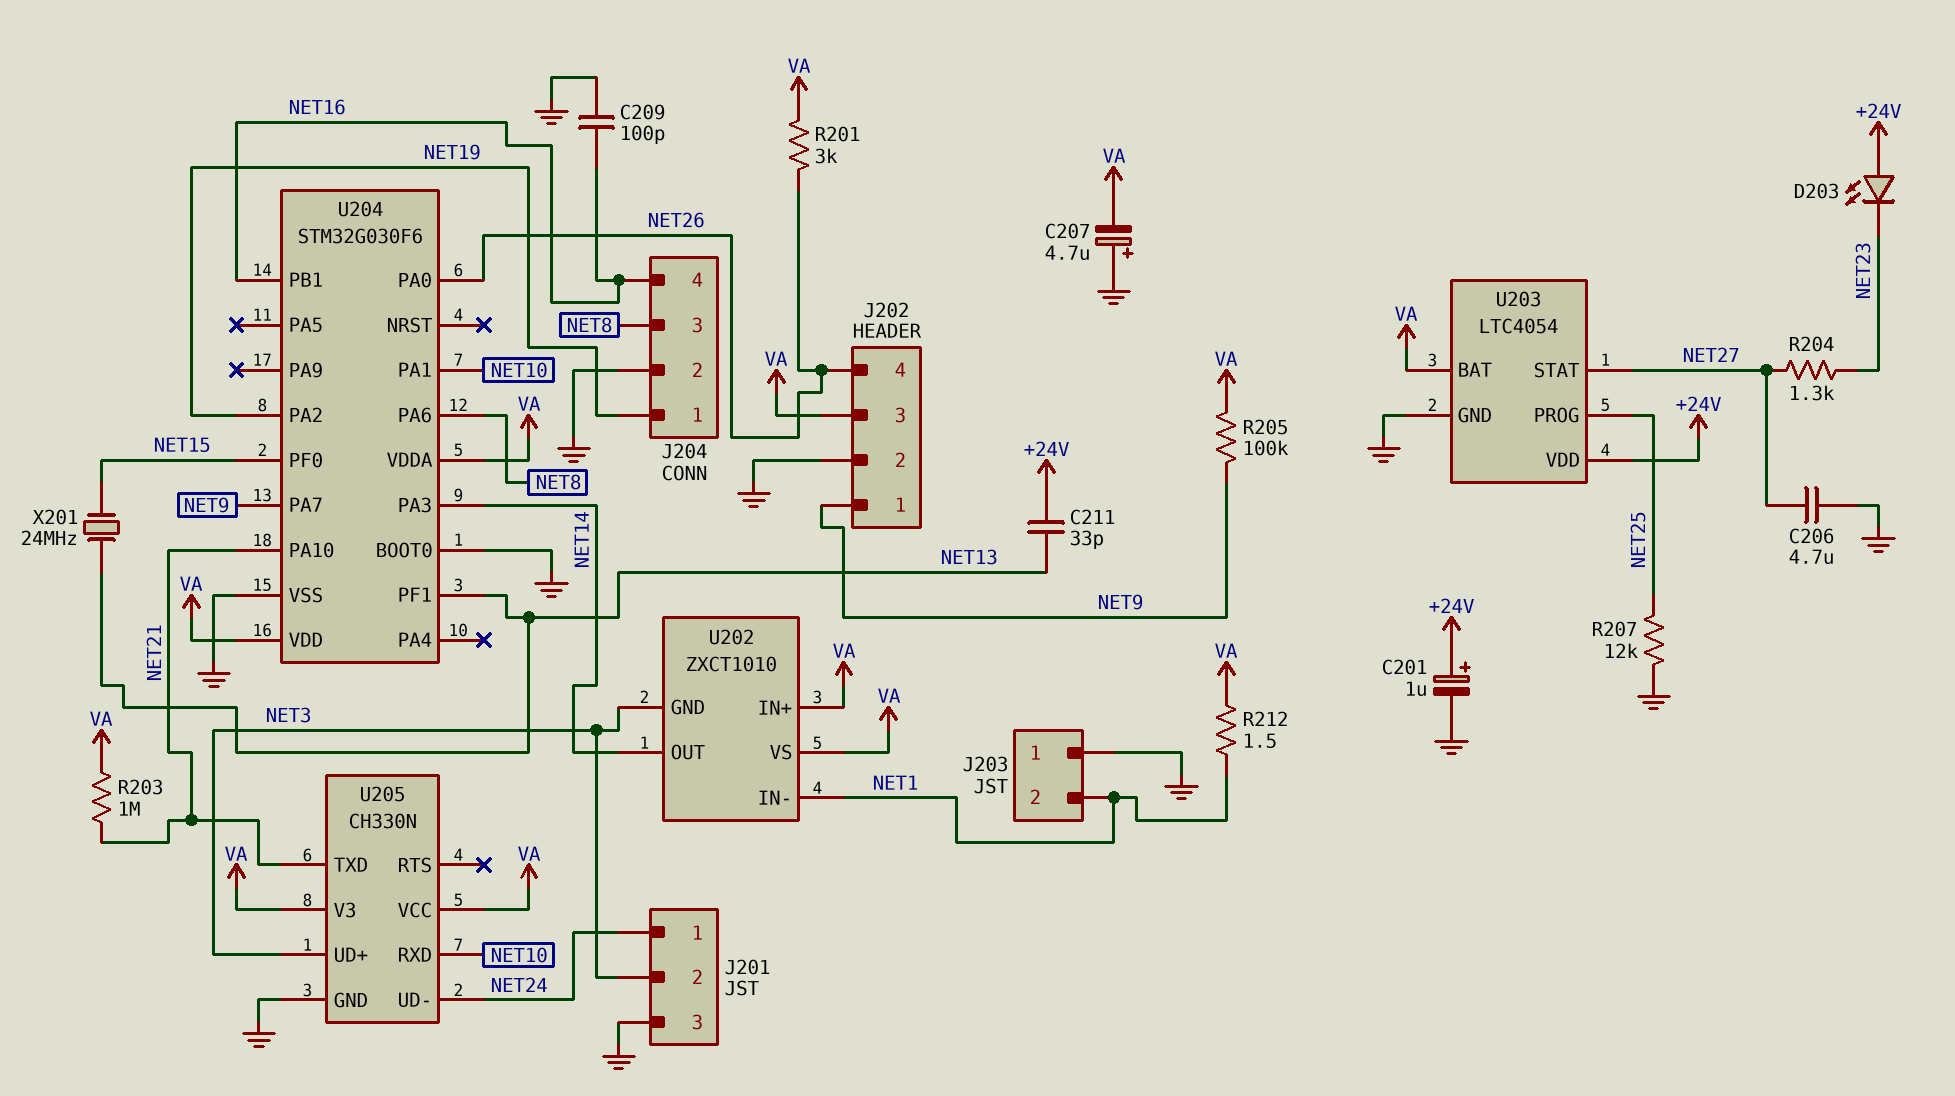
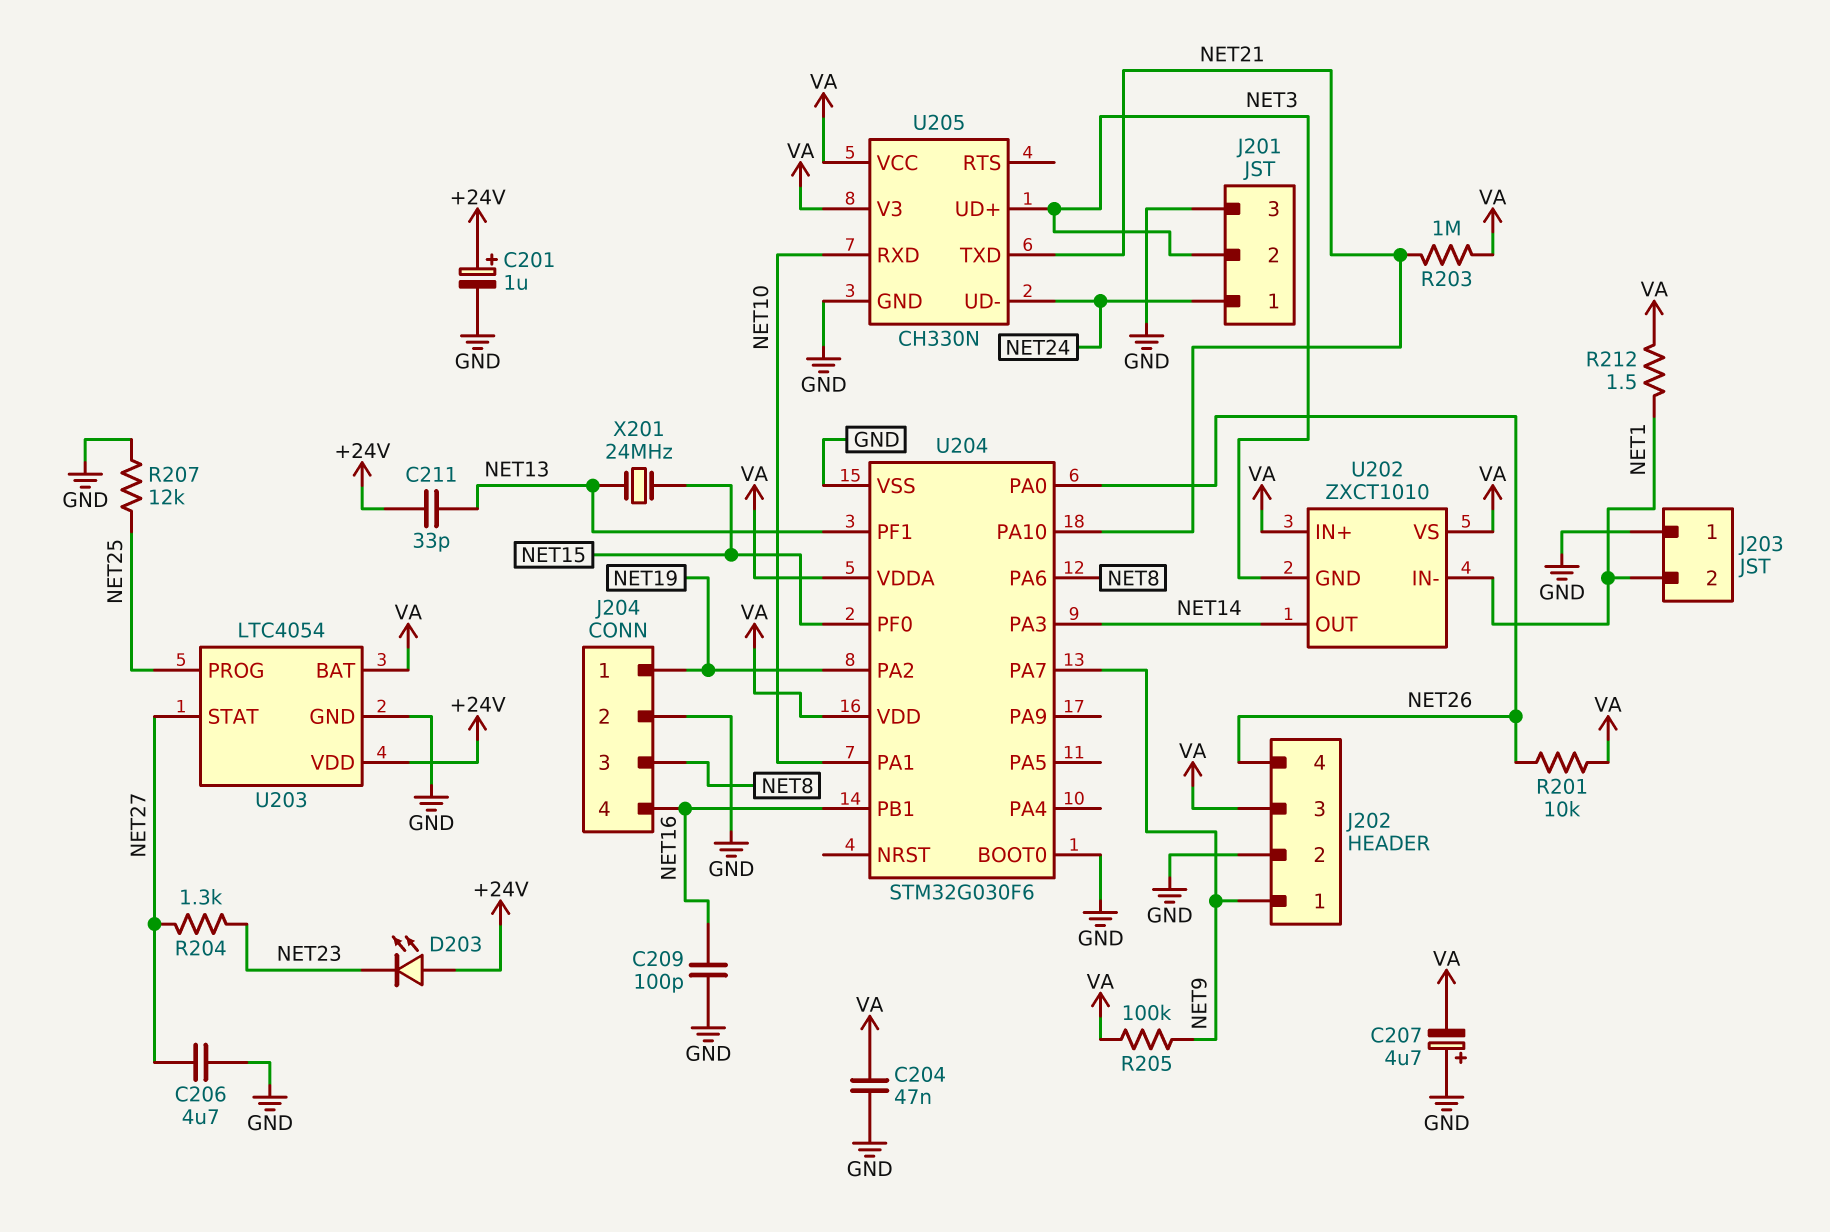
C204: none -> 47nF (GND, VA)
R201: 3k (NET26, VA) -> 10k (NET26, VA)

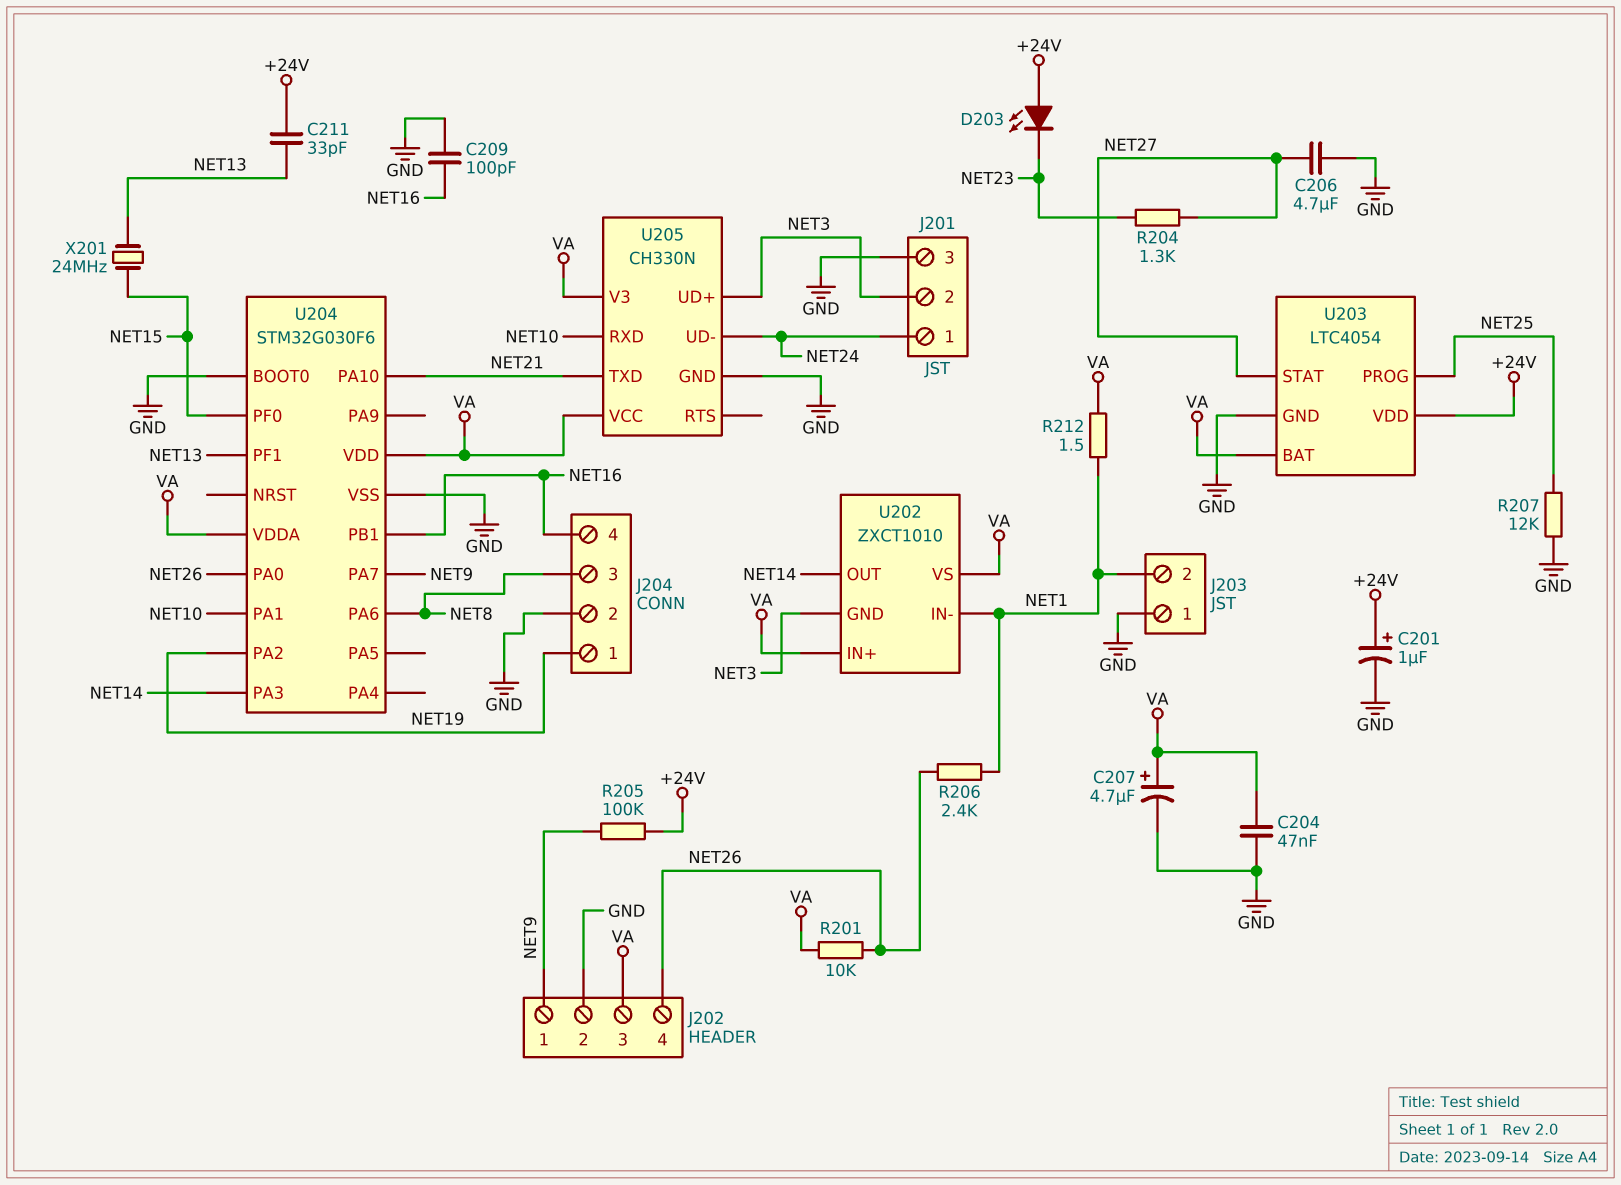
C207: 4.7uF (plus GND, minus VA) -> 4.7uF (plus VA, minus GND)
R203: 1M (NET21, VA) -> none
R205: 100k (NET9, VA) -> 100k (+24V, NET9)
R206: none -> 2.4k (NET1, NET26)

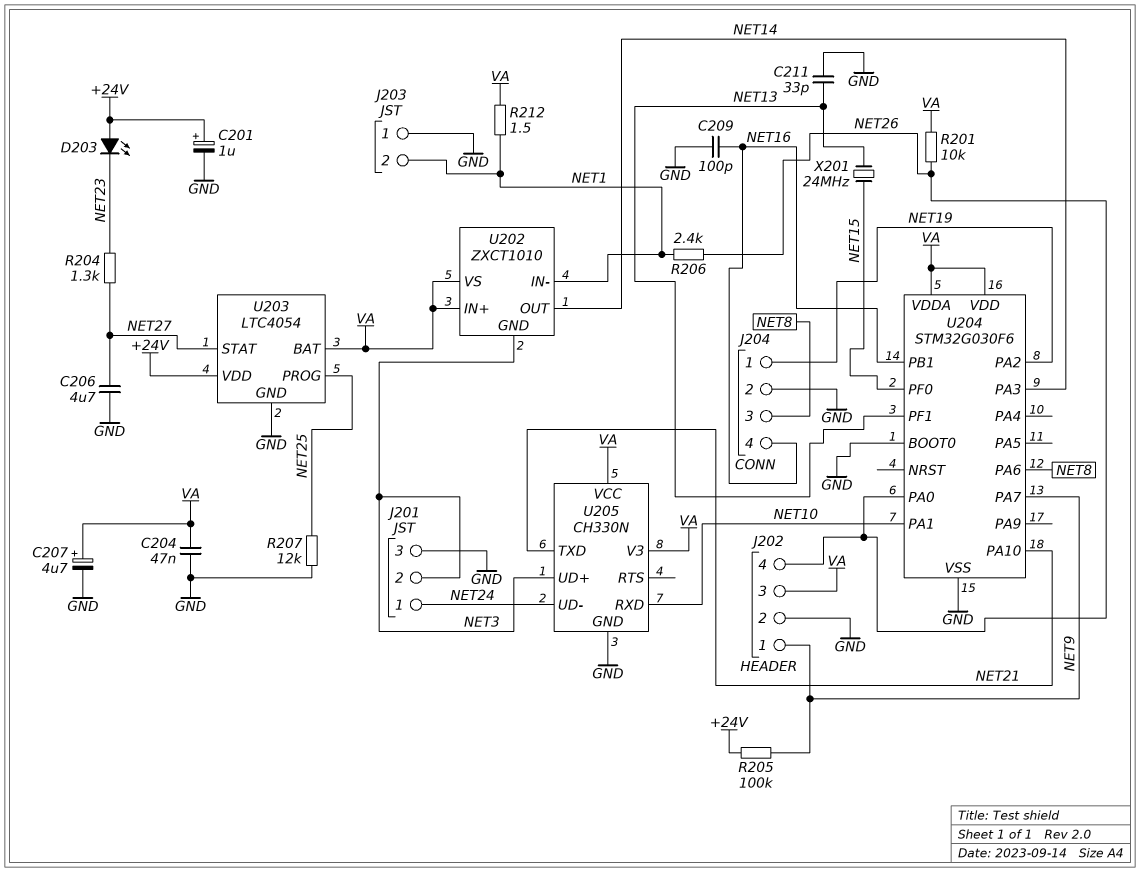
C211: 33pF (+24V, NET13) -> 33pF (GND, NET13)

